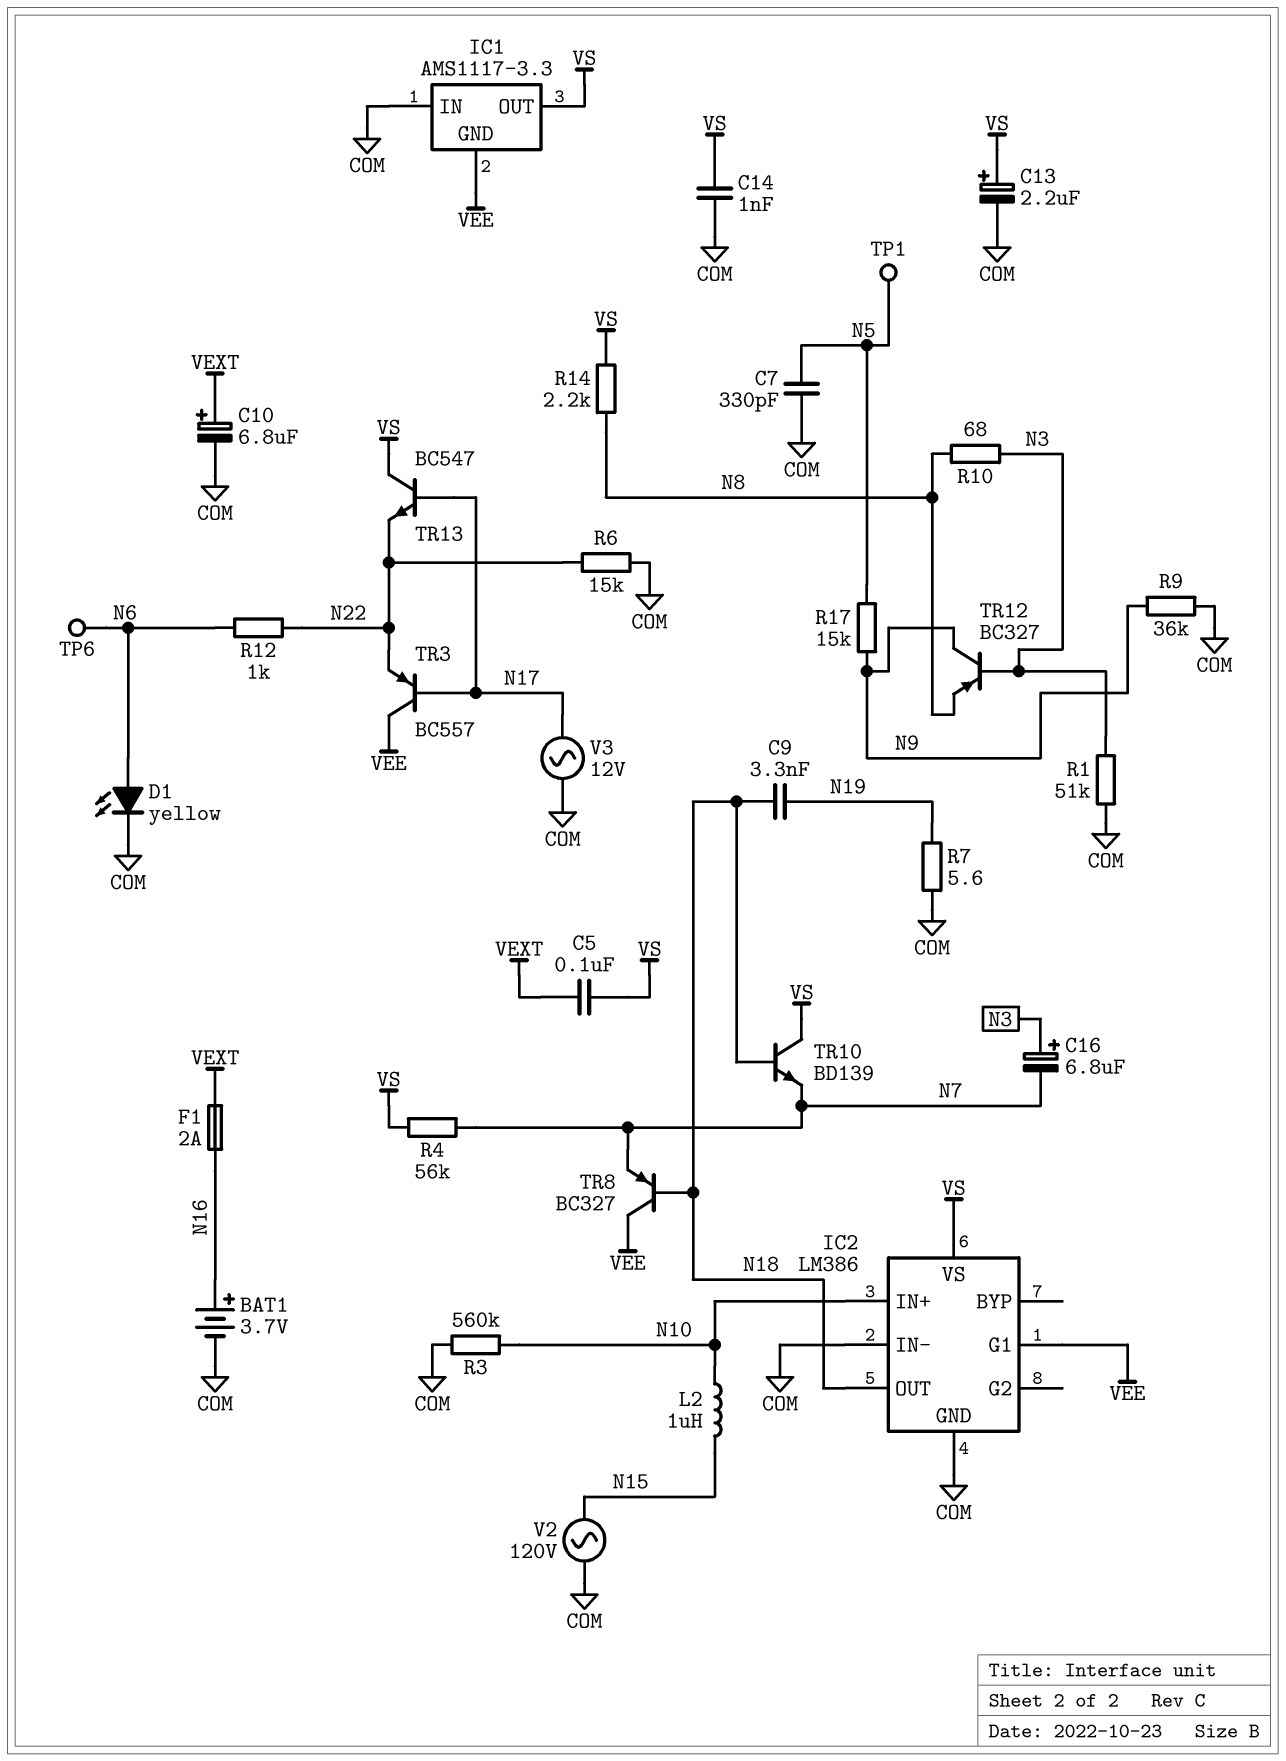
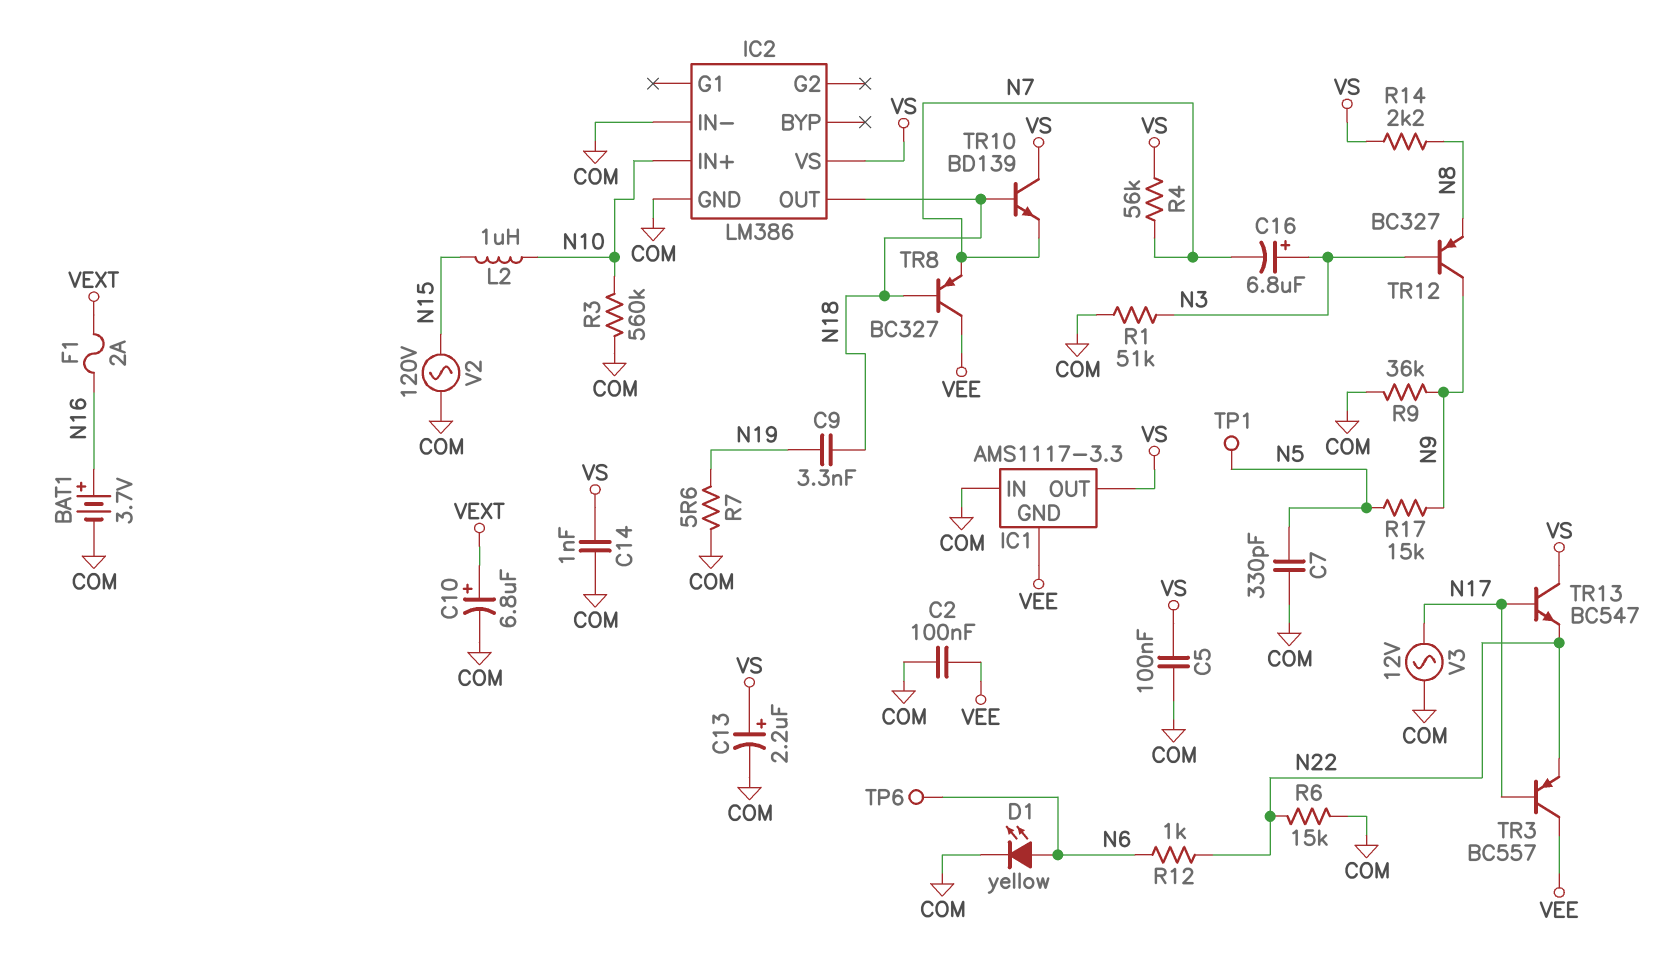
C2: none -> 100nF (COM, VEE)
C5: 100nF (VEXT, VS) -> 100nF (COM, VS)
IC2 pin G1: VEE -> none
R10: 68 (N3, N8) -> none

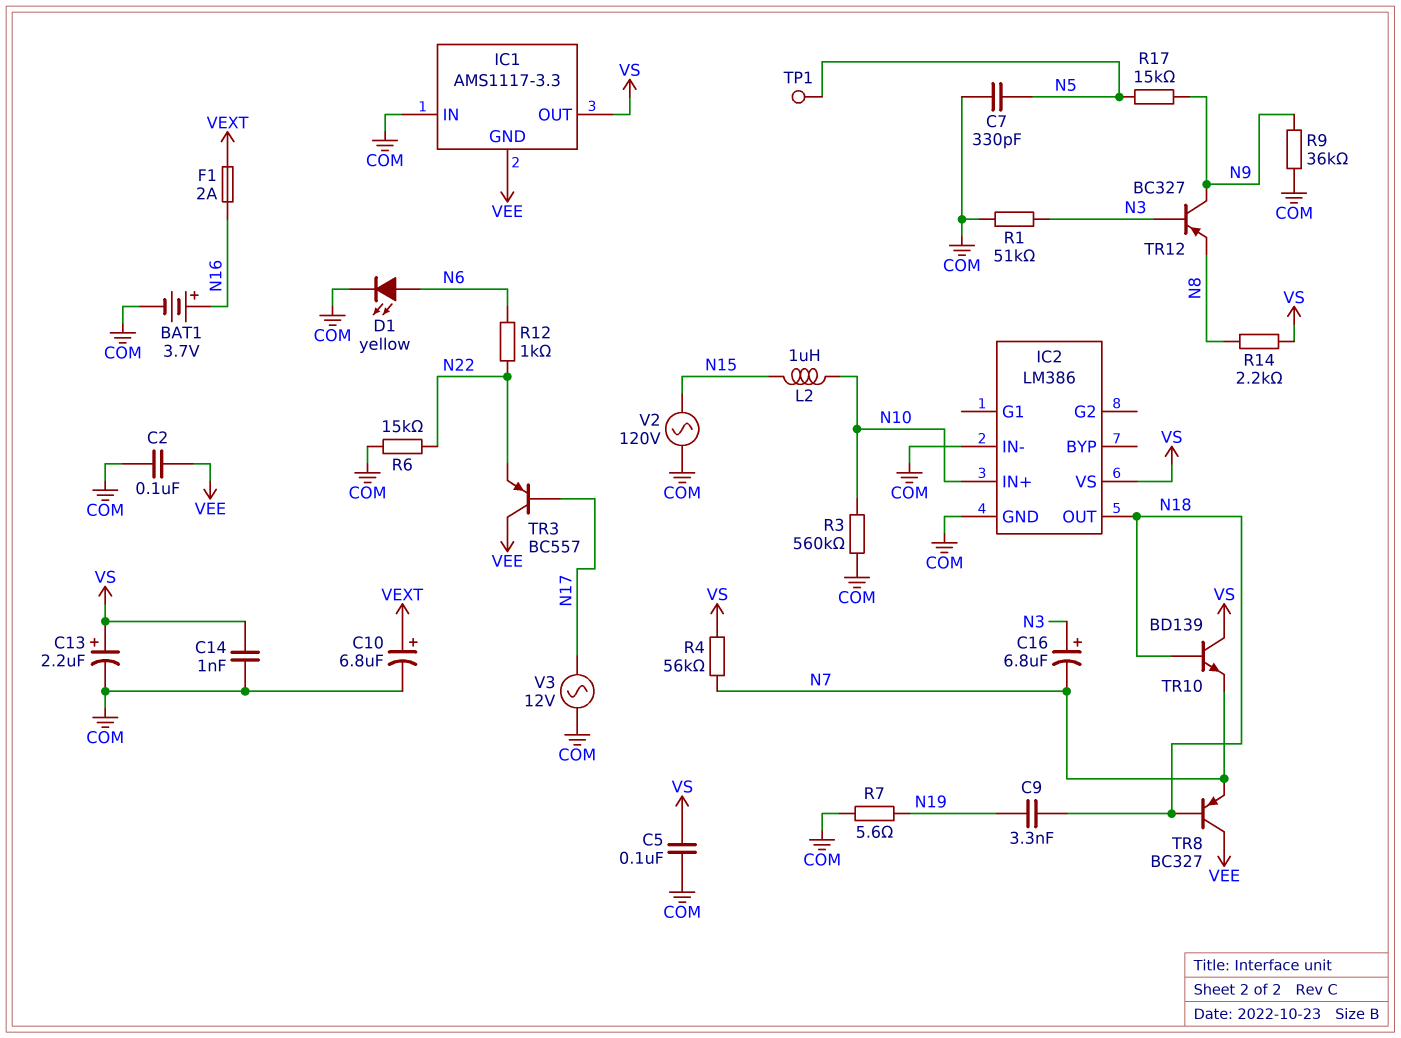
TP6: test point (N6) -> none
TR13: NPN BC547 (B N17, C VS, E N22) -> none

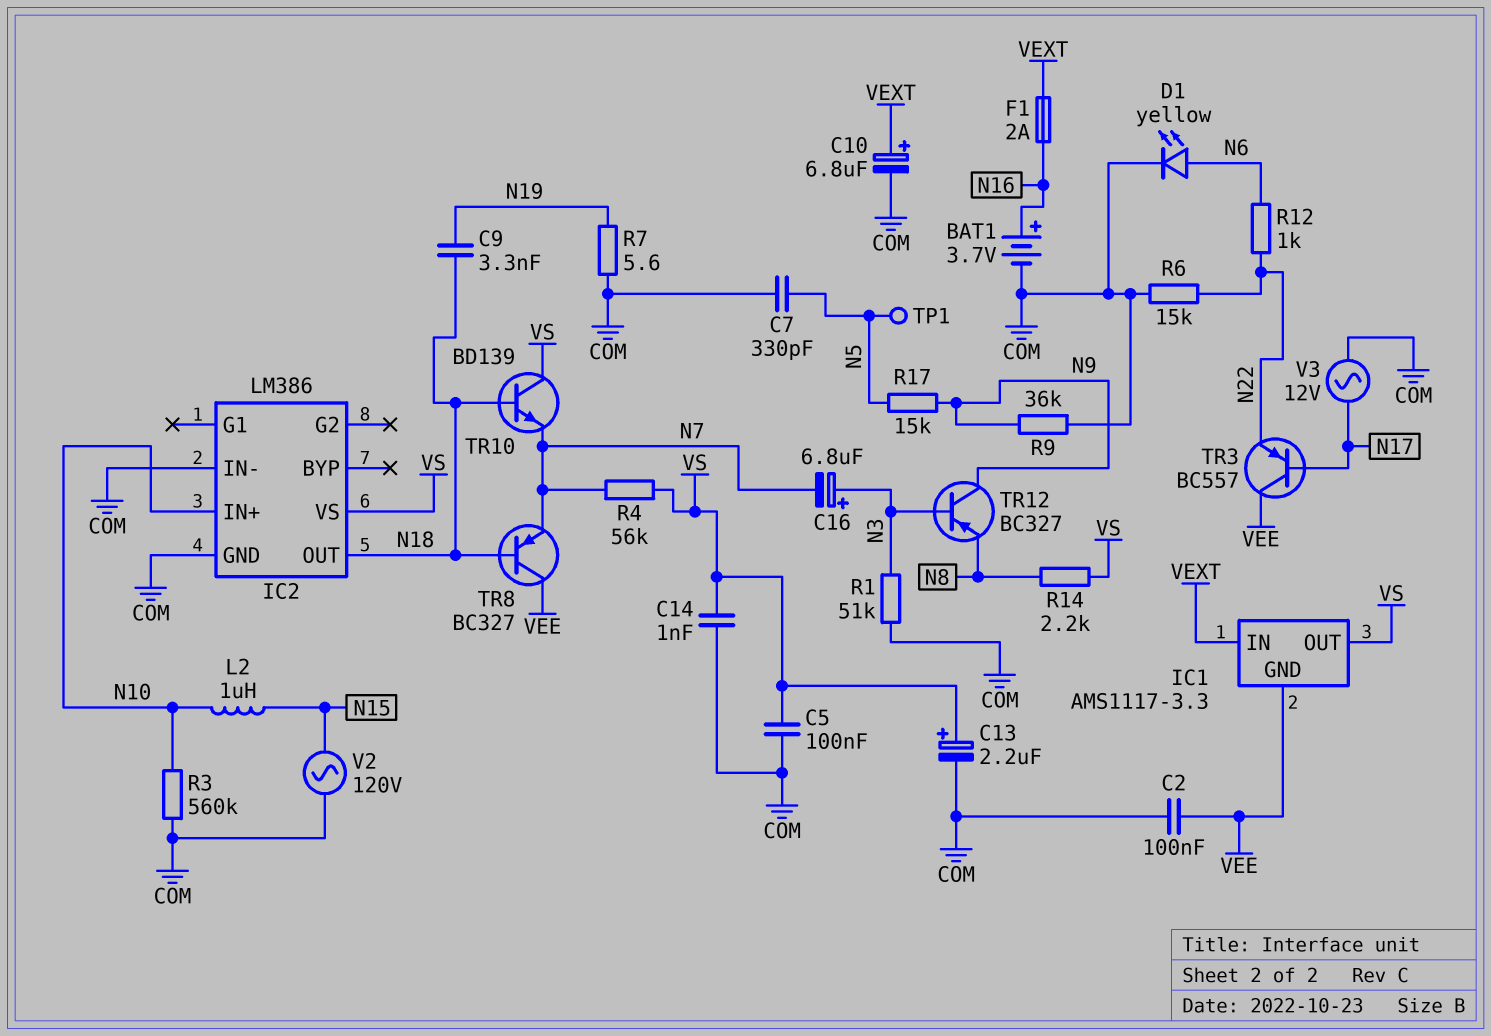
IC1 pin IN: COM -> VEXT

